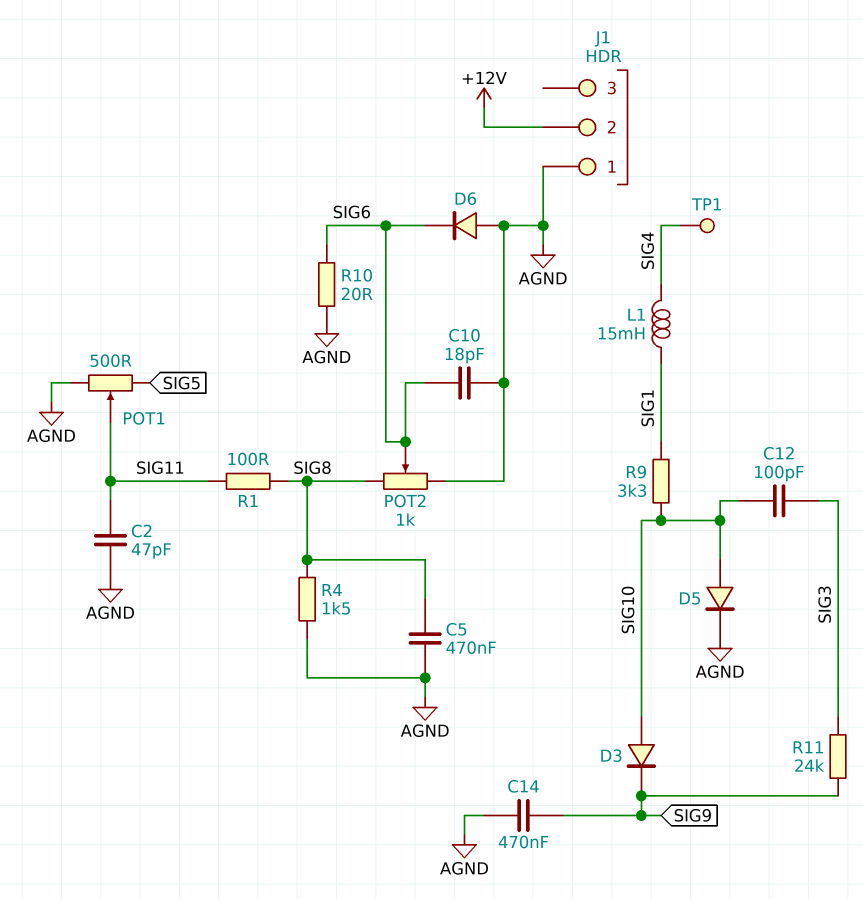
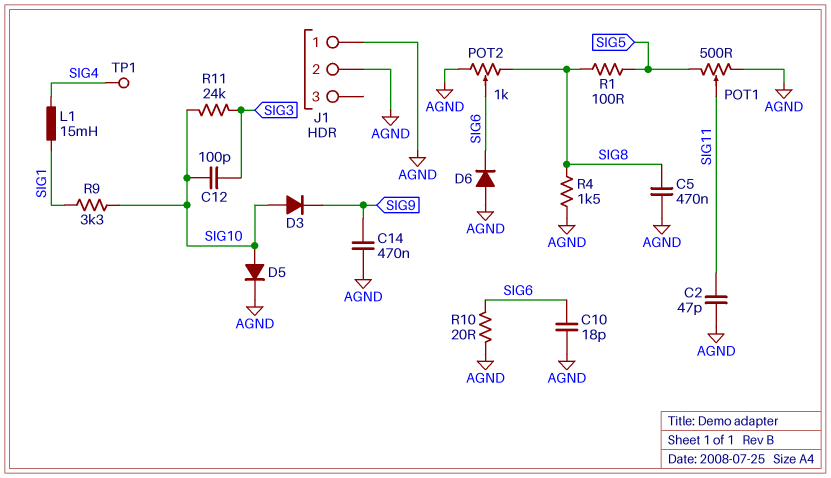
J1 pin 2: +12V -> AGND
R1: 100 (SIG8, SIG11) -> 100 (SIG5, SIG8)
R11: 24k (SIG3, SIG9) -> 24k (SIG3, SIG10)

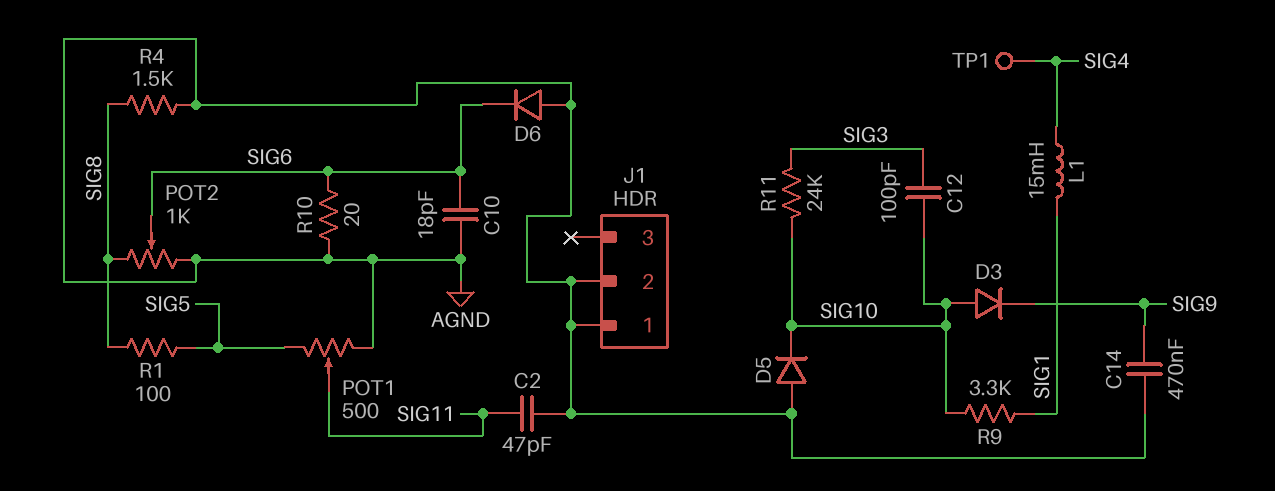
C5: 470nF (AGND, SIG8) -> none
D5: diode (A SIG10, K AGND) -> diode (A AGND, K SIG10)

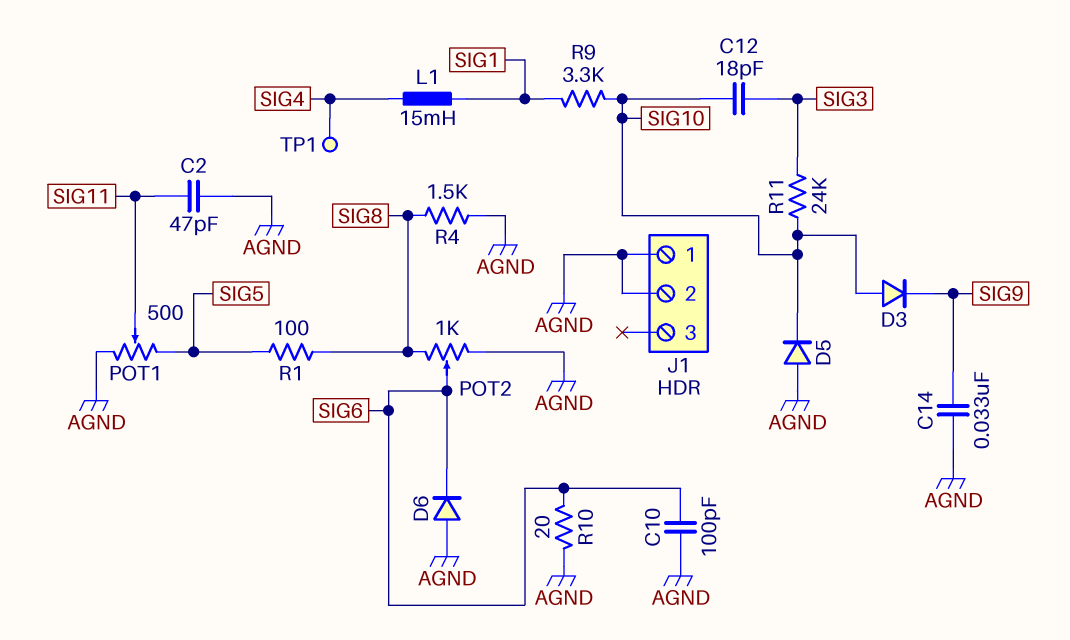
C10: 18pF (AGND, SIG6) -> 100pF (AGND, SIG6)
C12: 100pF (SIG3, SIG10) -> 18pF (SIG3, SIG10)
C14: 470nF (AGND, SIG9) -> 33nF (AGND, SIG9)

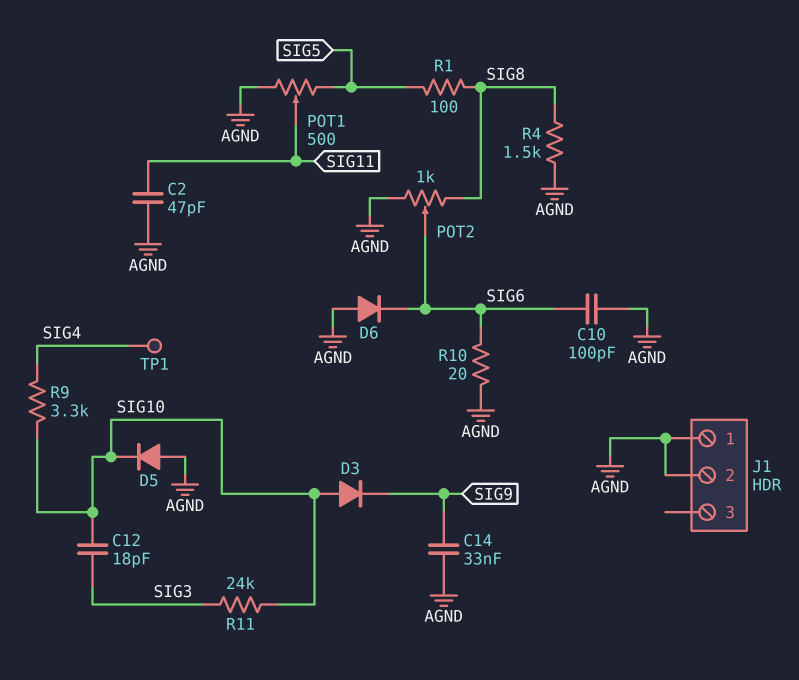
L1: 15mH (SIG1, SIG4) -> none
R9: 3.3k (SIG1, SIG10) -> 3.3k (SIG4, SIG10)

